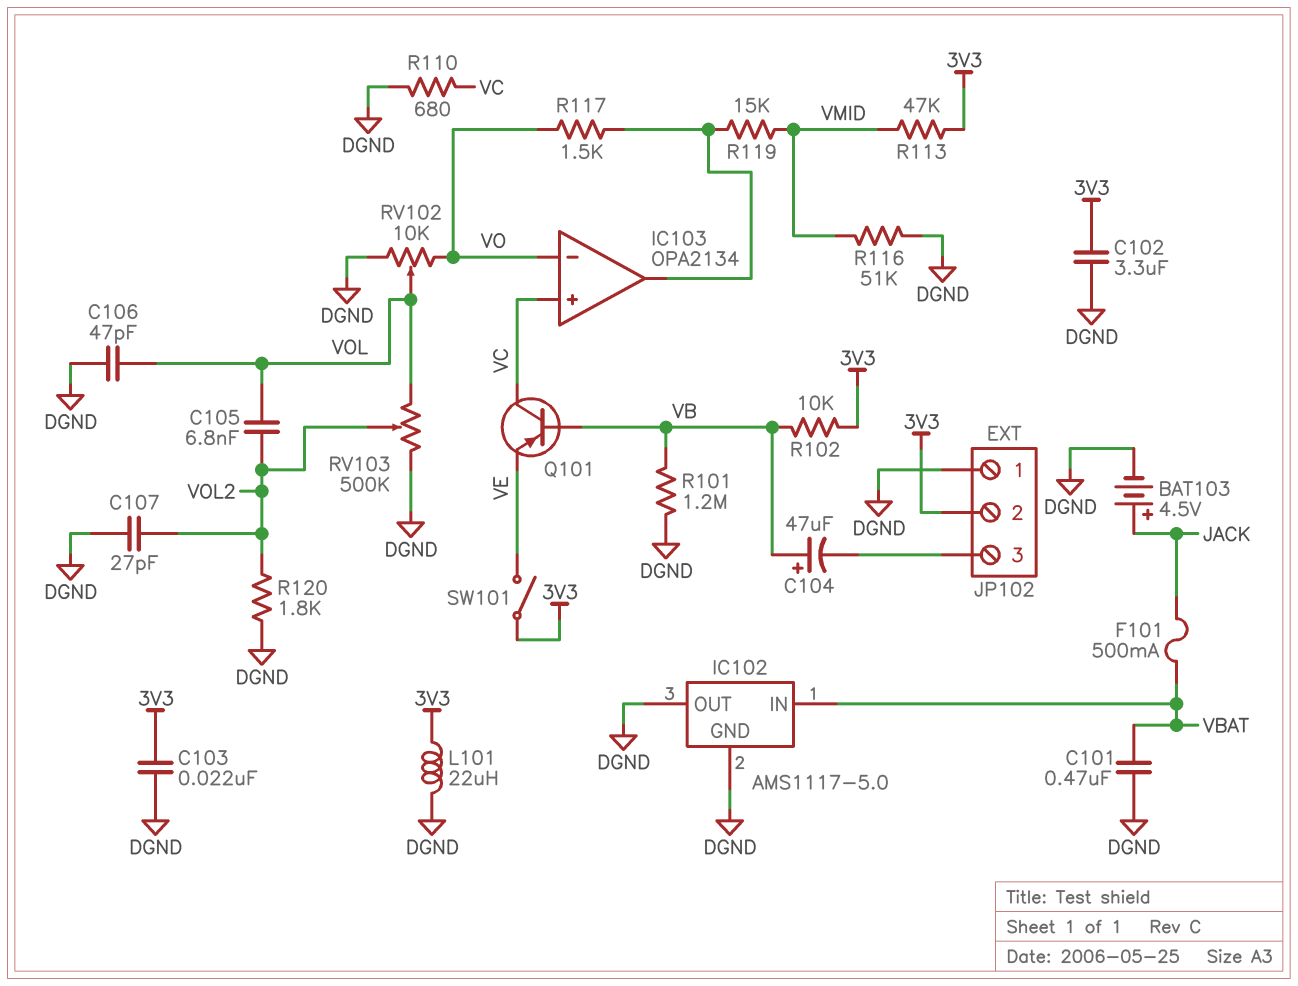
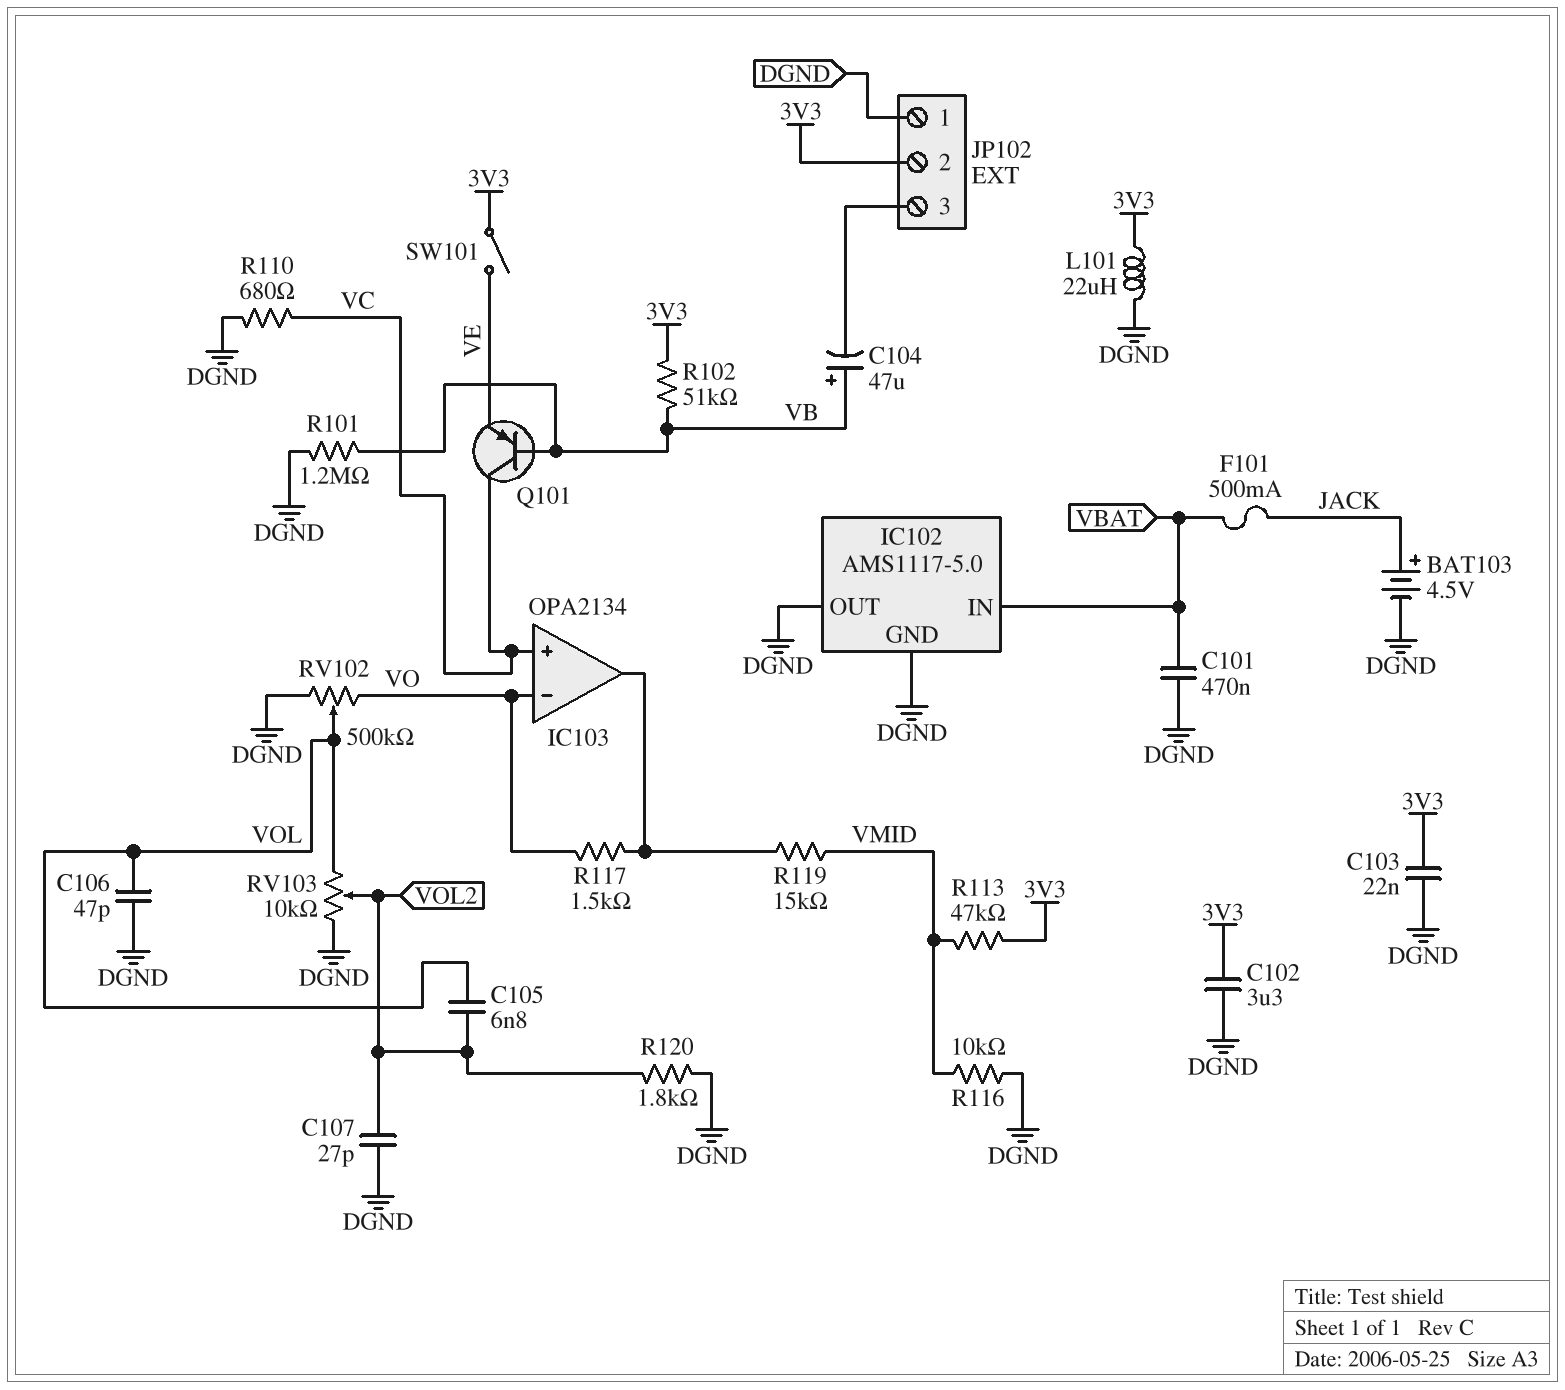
R102: 10k (3V3, VB) -> 51k (3V3, VB)
R116: 51k (DGND, VMID) -> 10k (DGND, VMID)
RV102: 10k (DGND, VO, wiper VOL) -> 500k (DGND, VO, wiper VOL)
RV103: 500k (DGND, VOL, wiper VOL2) -> 10k (DGND, VOL, wiper VOL2)

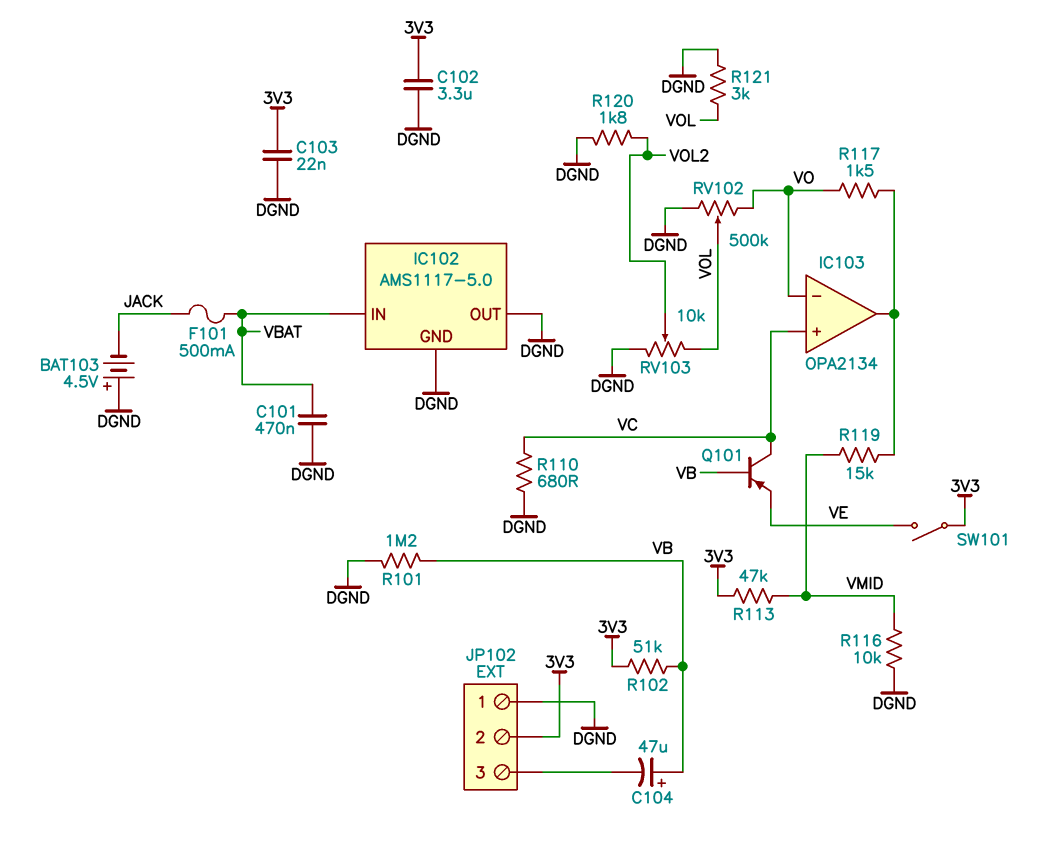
BAT103: 4.5V (plus JACK, minus DGND) -> 4.5V (plus DGND, minus JACK)
C105: 6.8nF (VOL, VOL2) -> none
C106: 47pF (DGND, VOL) -> none
C107: 27pF (DGND, VOL2) -> none
L101: 22uH (3V3, DGND) -> none
R121: none -> 3k (DGND, VOL)

